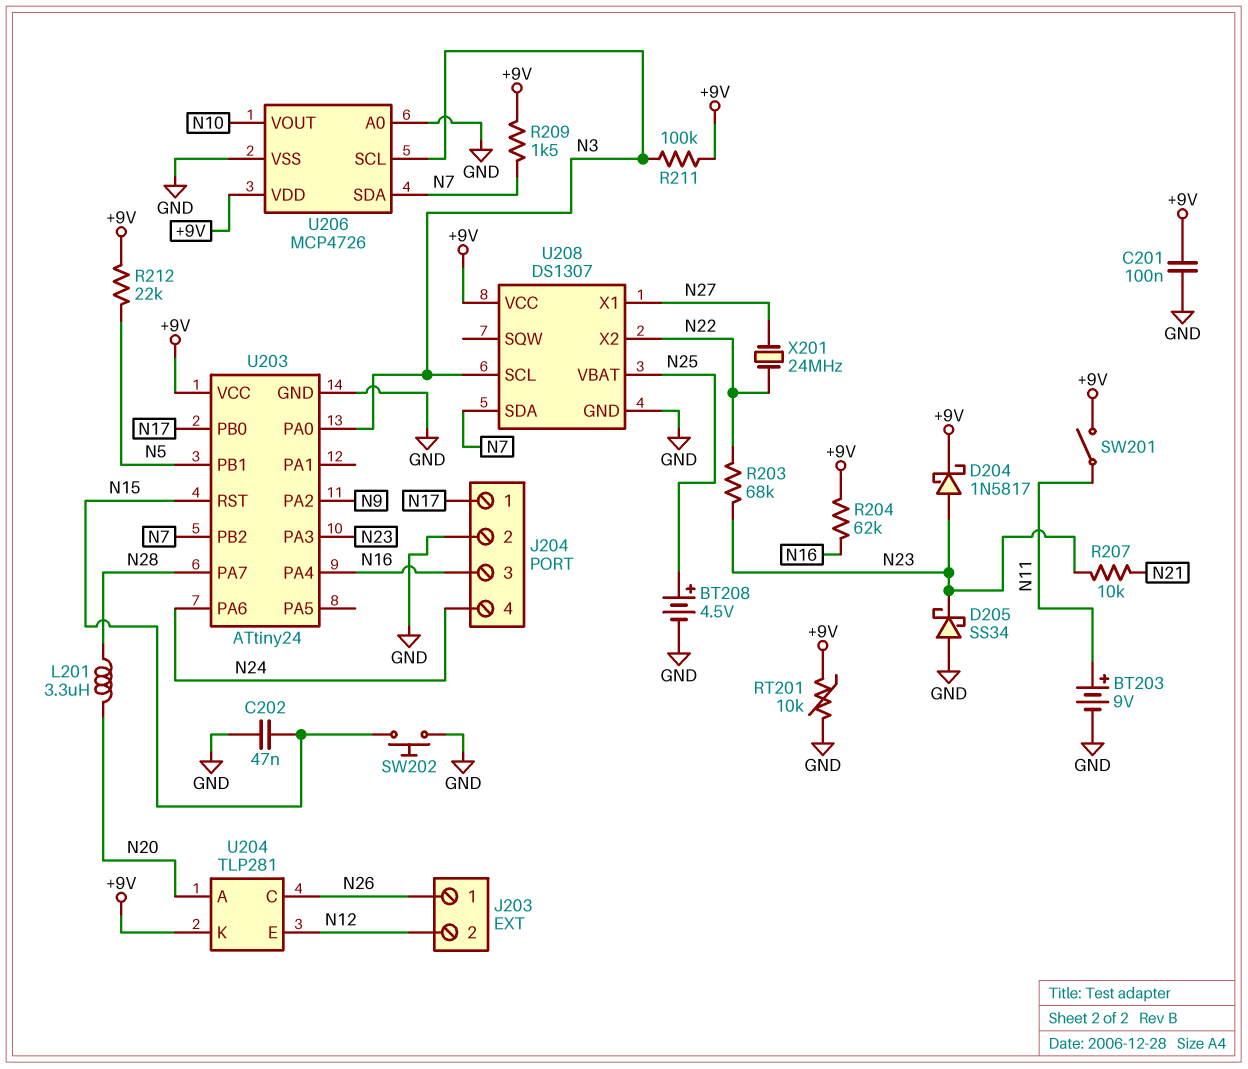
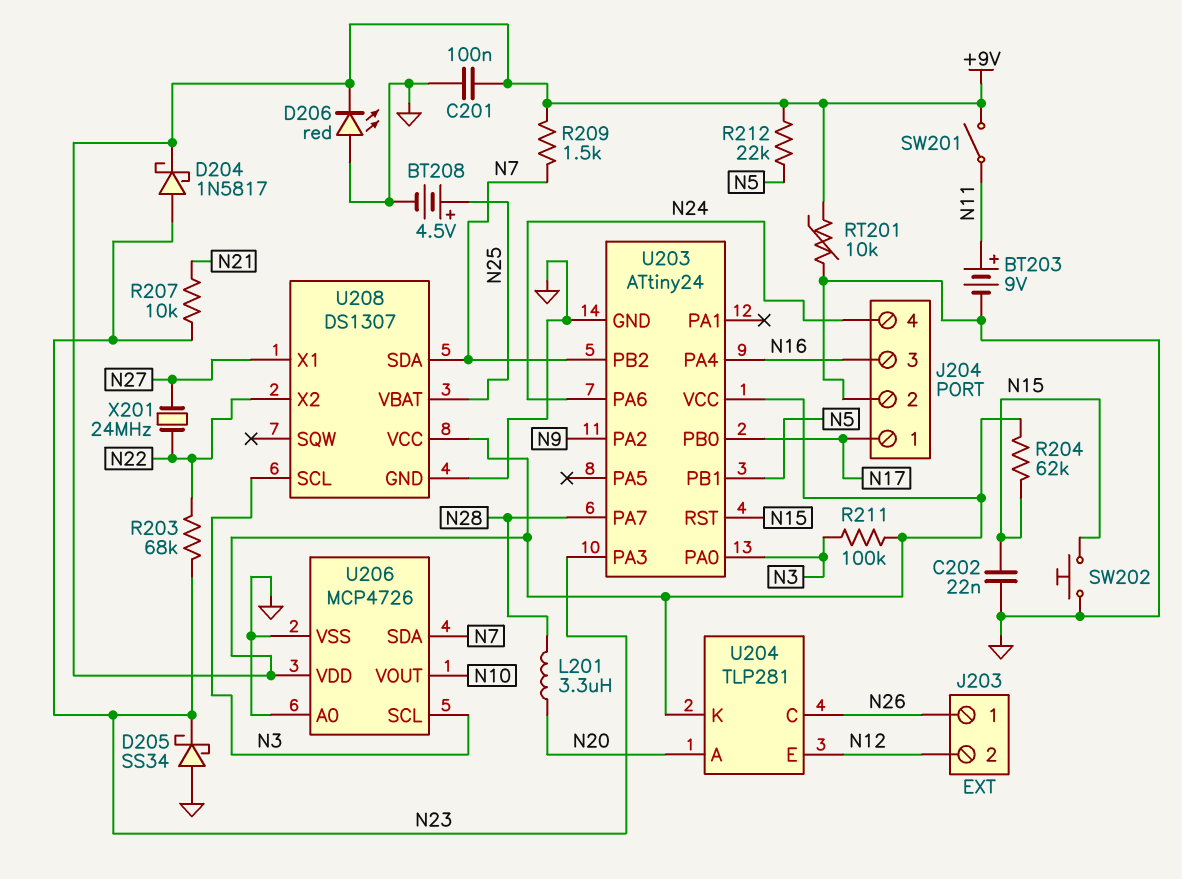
C202: 47nF (GND, N15) -> 22nF (GND, N15)
D206: none -> LED red (A GND, K +9V)
R204: 62k (+9V, N16) -> 62k (+9V, N15)

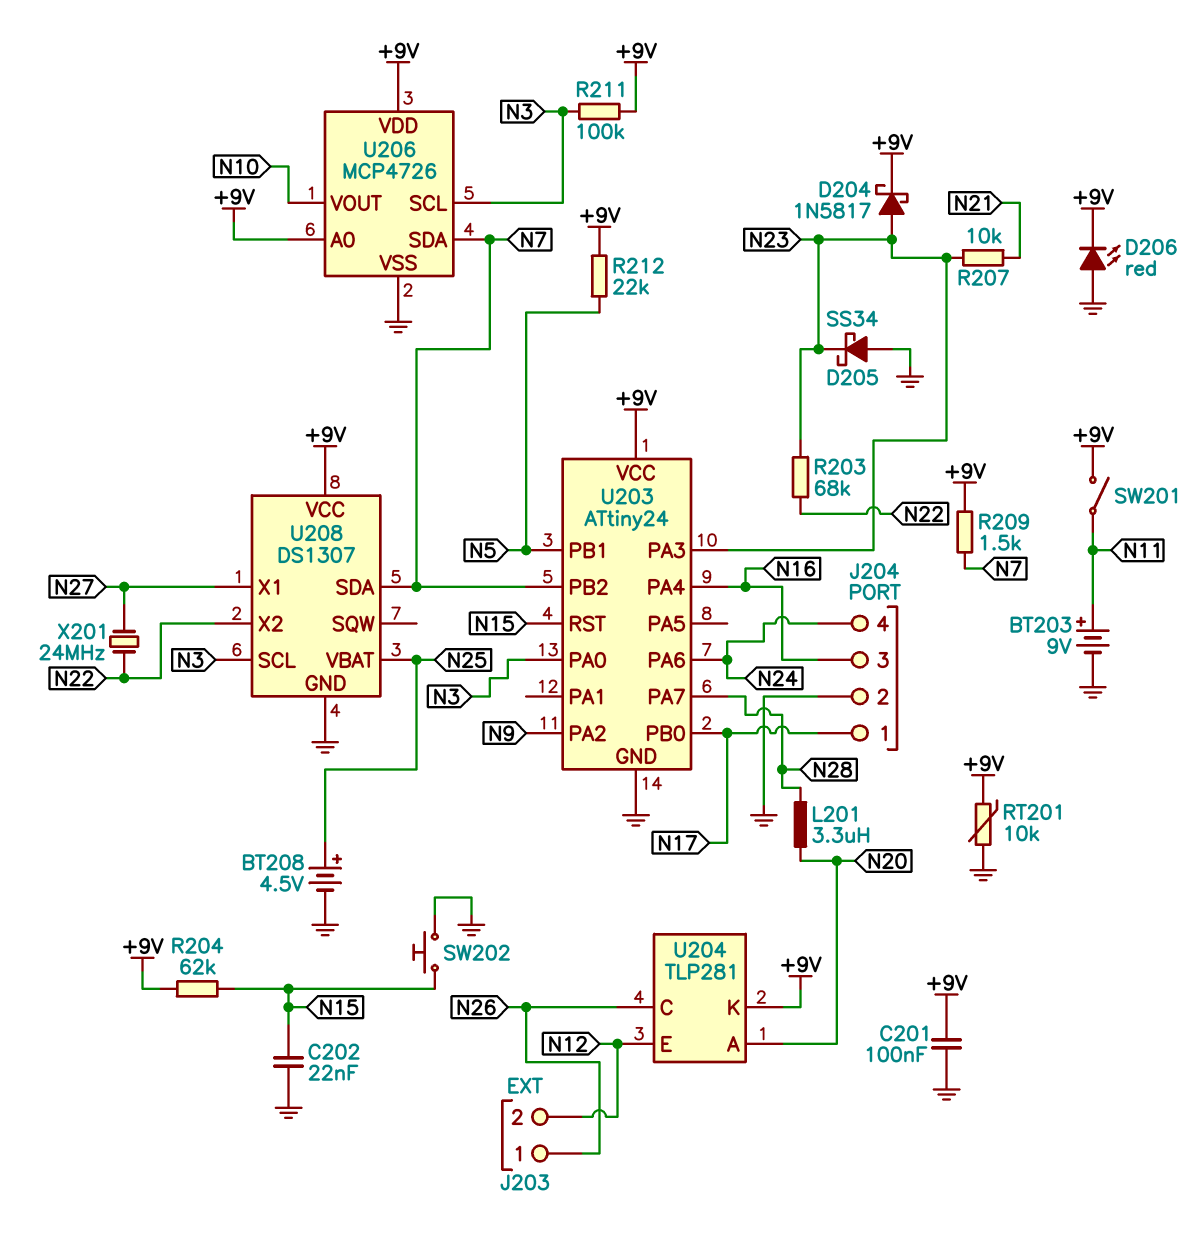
U206 pin A0: GND -> +9V

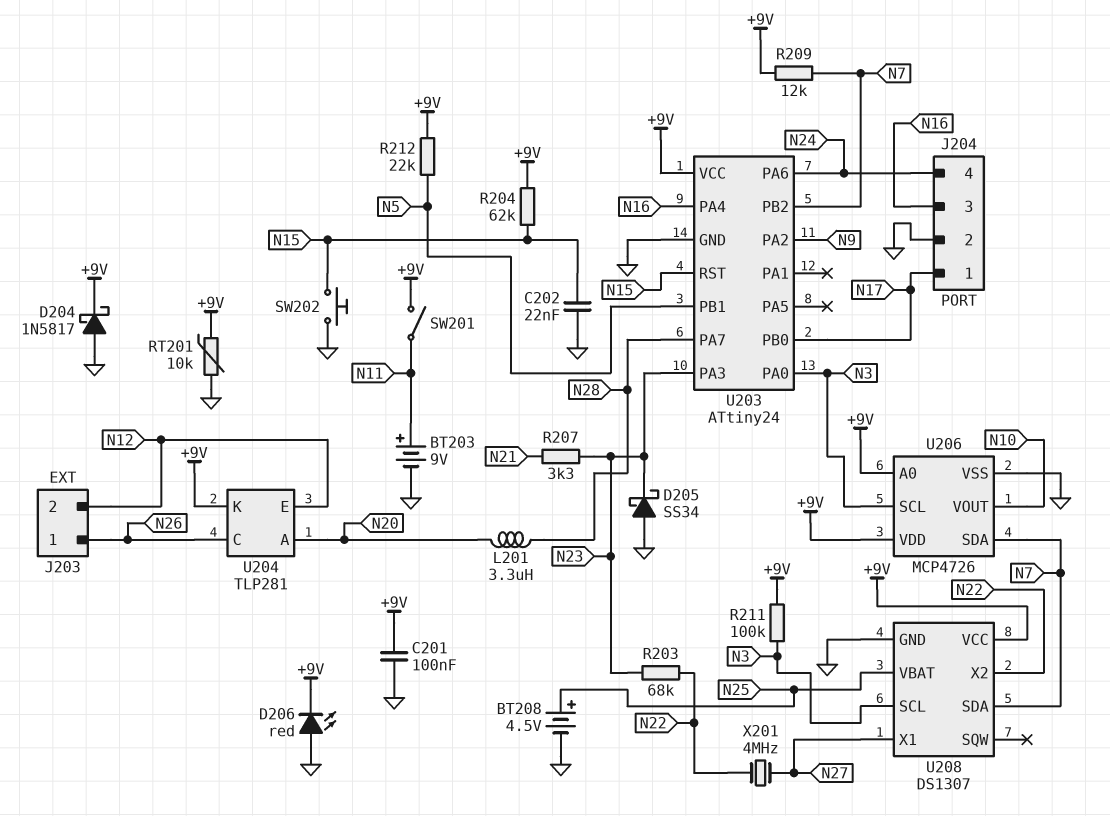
D204: schottky 1N5817 (A N23, K +9V) -> schottky 1N5817 (A GND, K +9V)
R207: 10k (N21, N23) -> 3.3k (N21, N23)
R209: 1.5k (+9V, N7) -> 12k (+9V, N7)
X201: 24MHz (N22, N27) -> 4MHz (N22, N27)

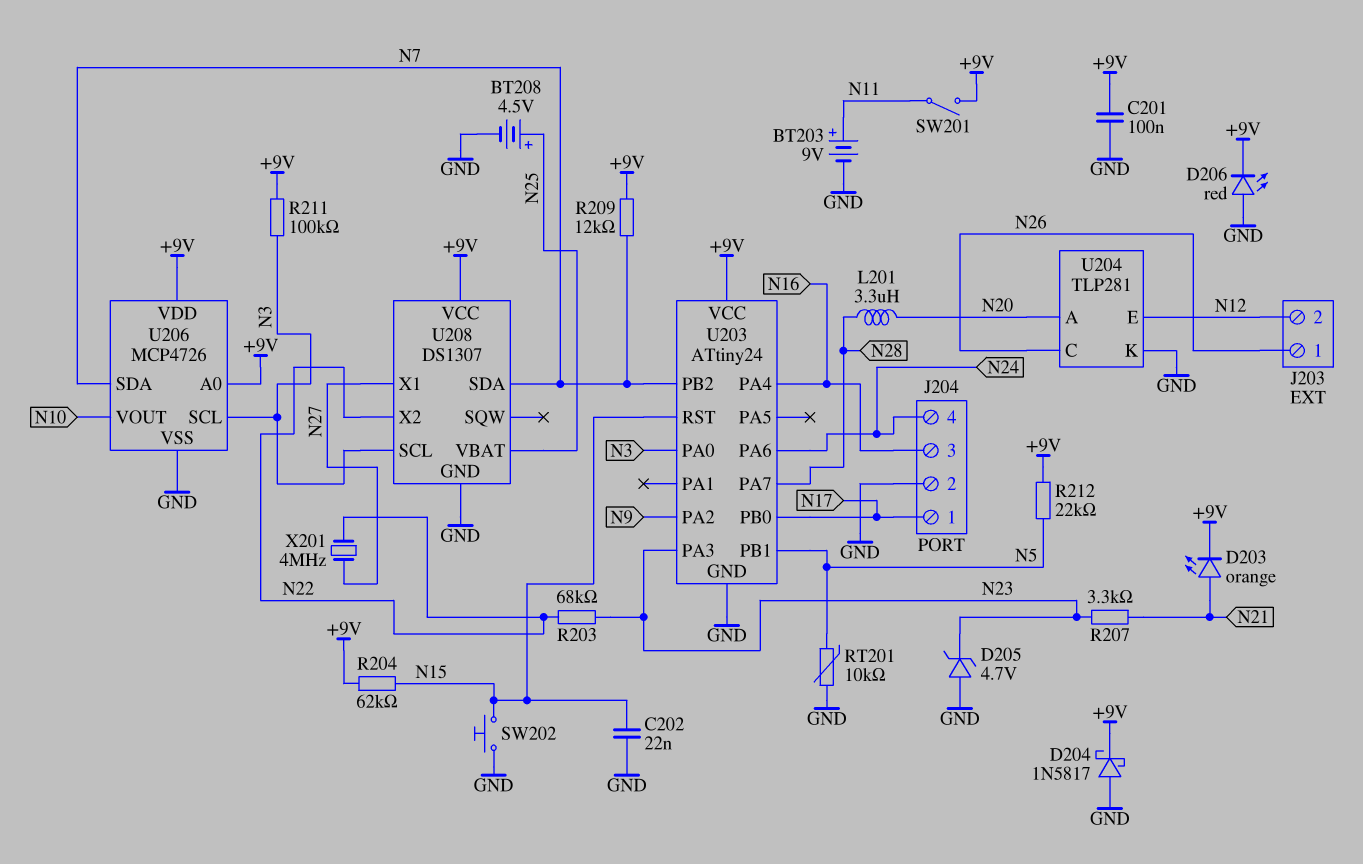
D203: none -> LED orange (A N21, K +9V)
D205: schottky SS34 (A GND, K N23) -> zener 4.7V (A GND, K N23)
RT201: 10k (+9V, GND) -> 10k (GND, N5)
U204 pin K: +9V -> GND

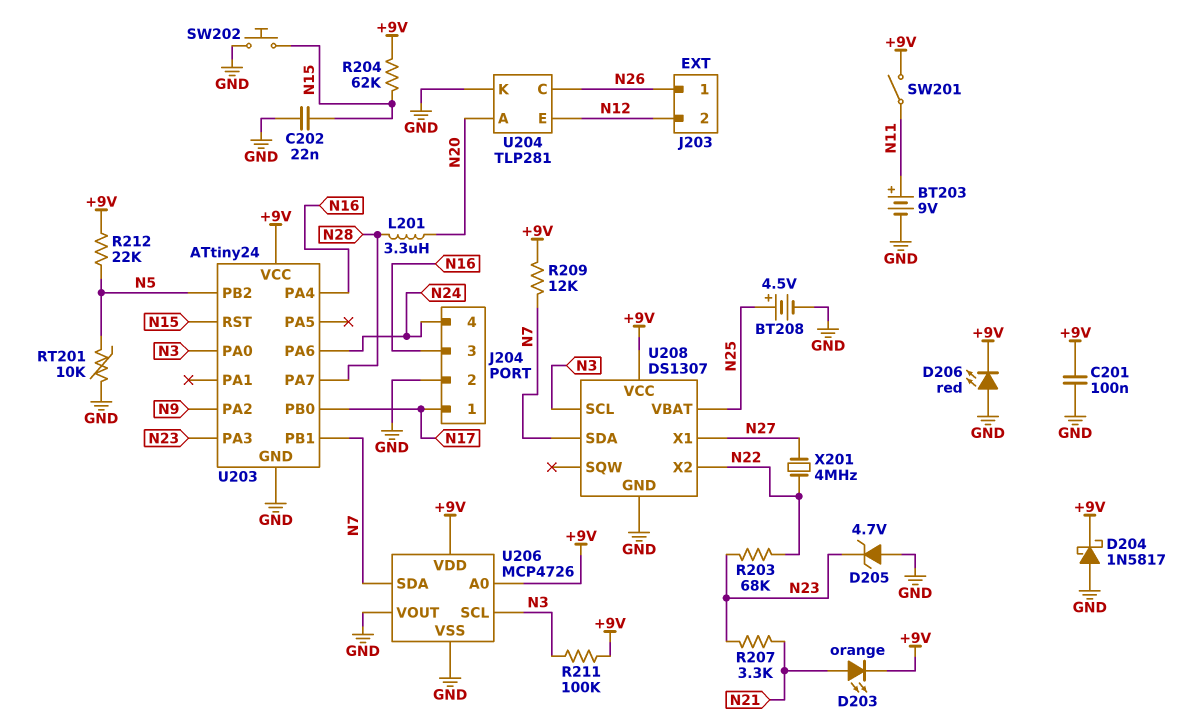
U203 pin PB1: N5 -> N7
U203 pin PB2: N7 -> N5
U206 pin VOUT: N10 -> GND

